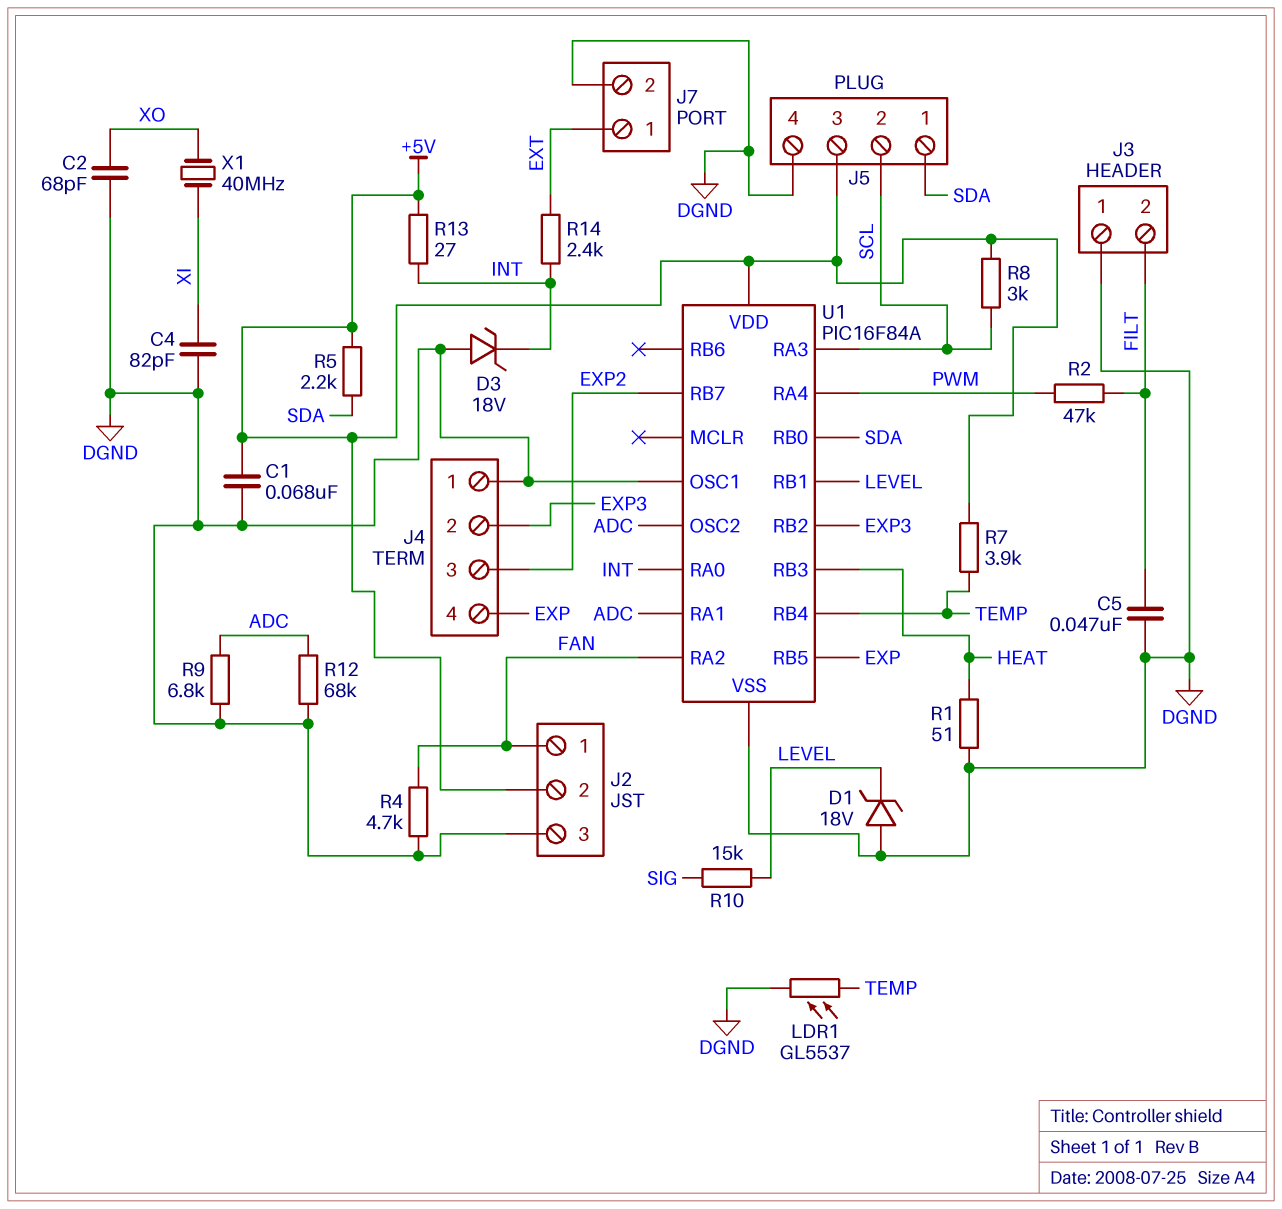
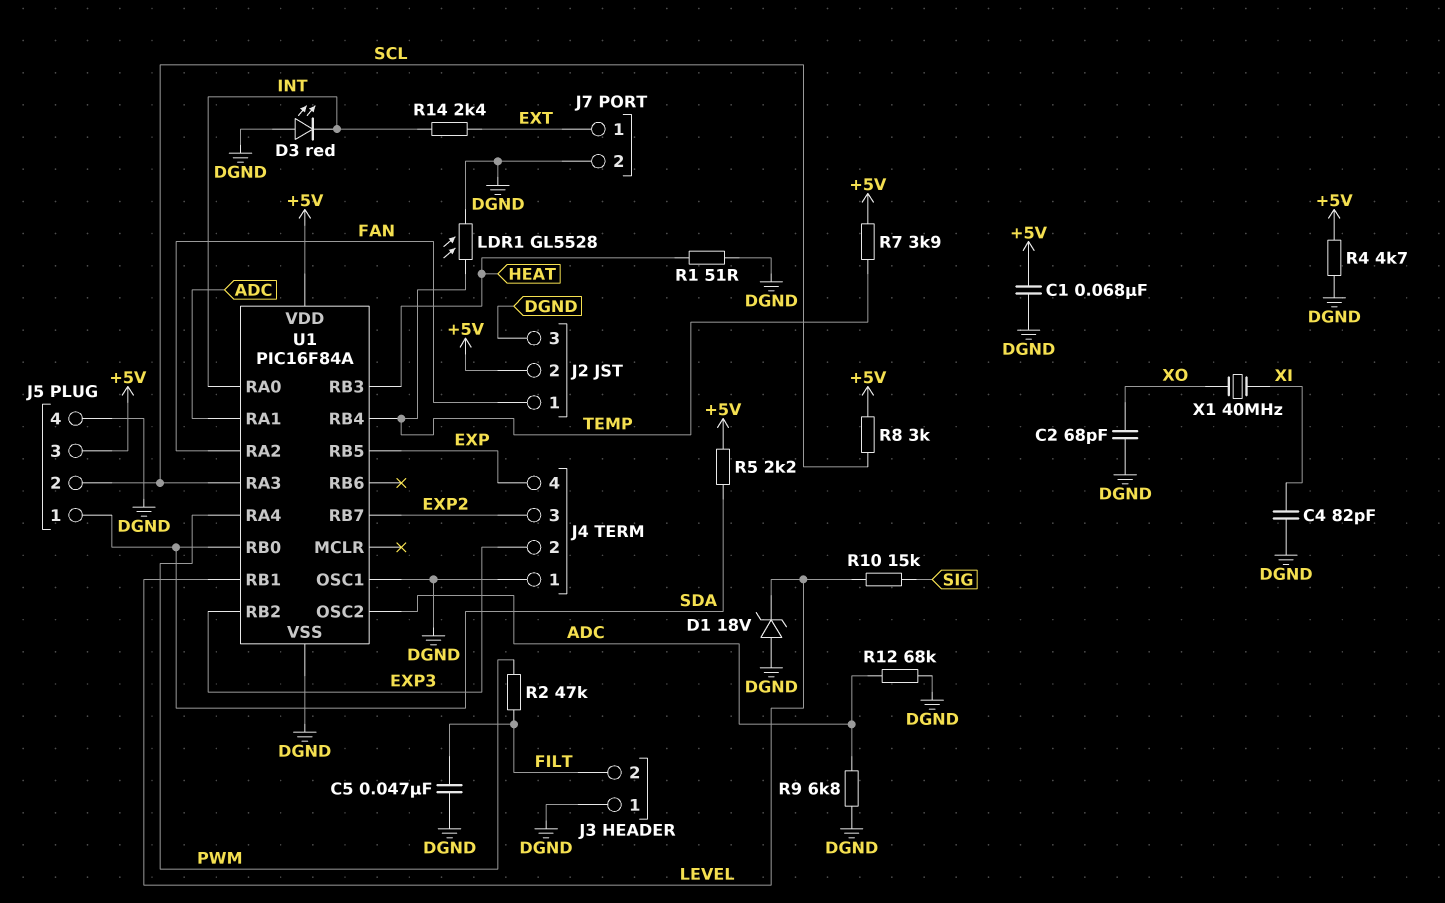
D3: zener 18V (A DGND, K INT) -> LED red (A DGND, K INT)
LDR1: GL5537 (DGND, TEMP) -> GL5528 (DGND, TEMP)
R4: 4.7k (DGND, FAN) -> 4.7k (+5V, DGND)
R13: 27 (+5V, INT) -> none

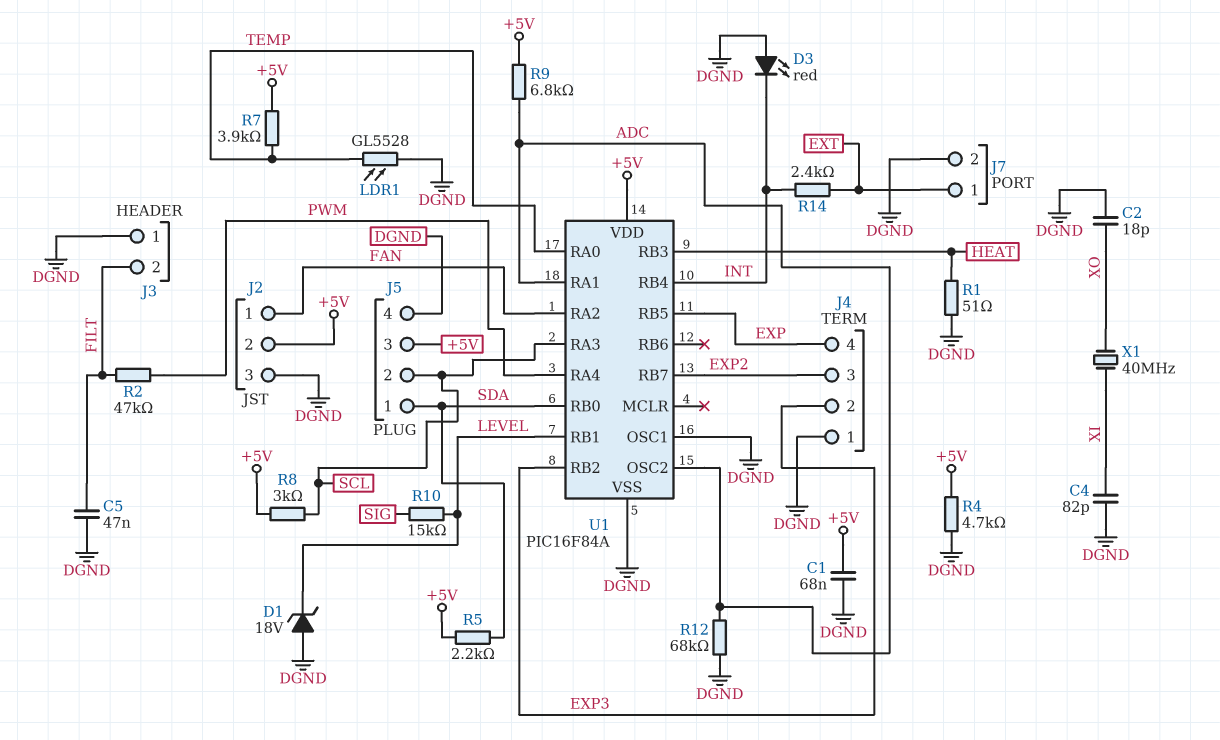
C2: 68pF (DGND, XO) -> 18pF (DGND, XO)
R9: 6.8k (ADC, DGND) -> 6.8k (+5V, ADC)
U1 pin RA0: INT -> TEMP
U1 pin RB4: TEMP -> INT

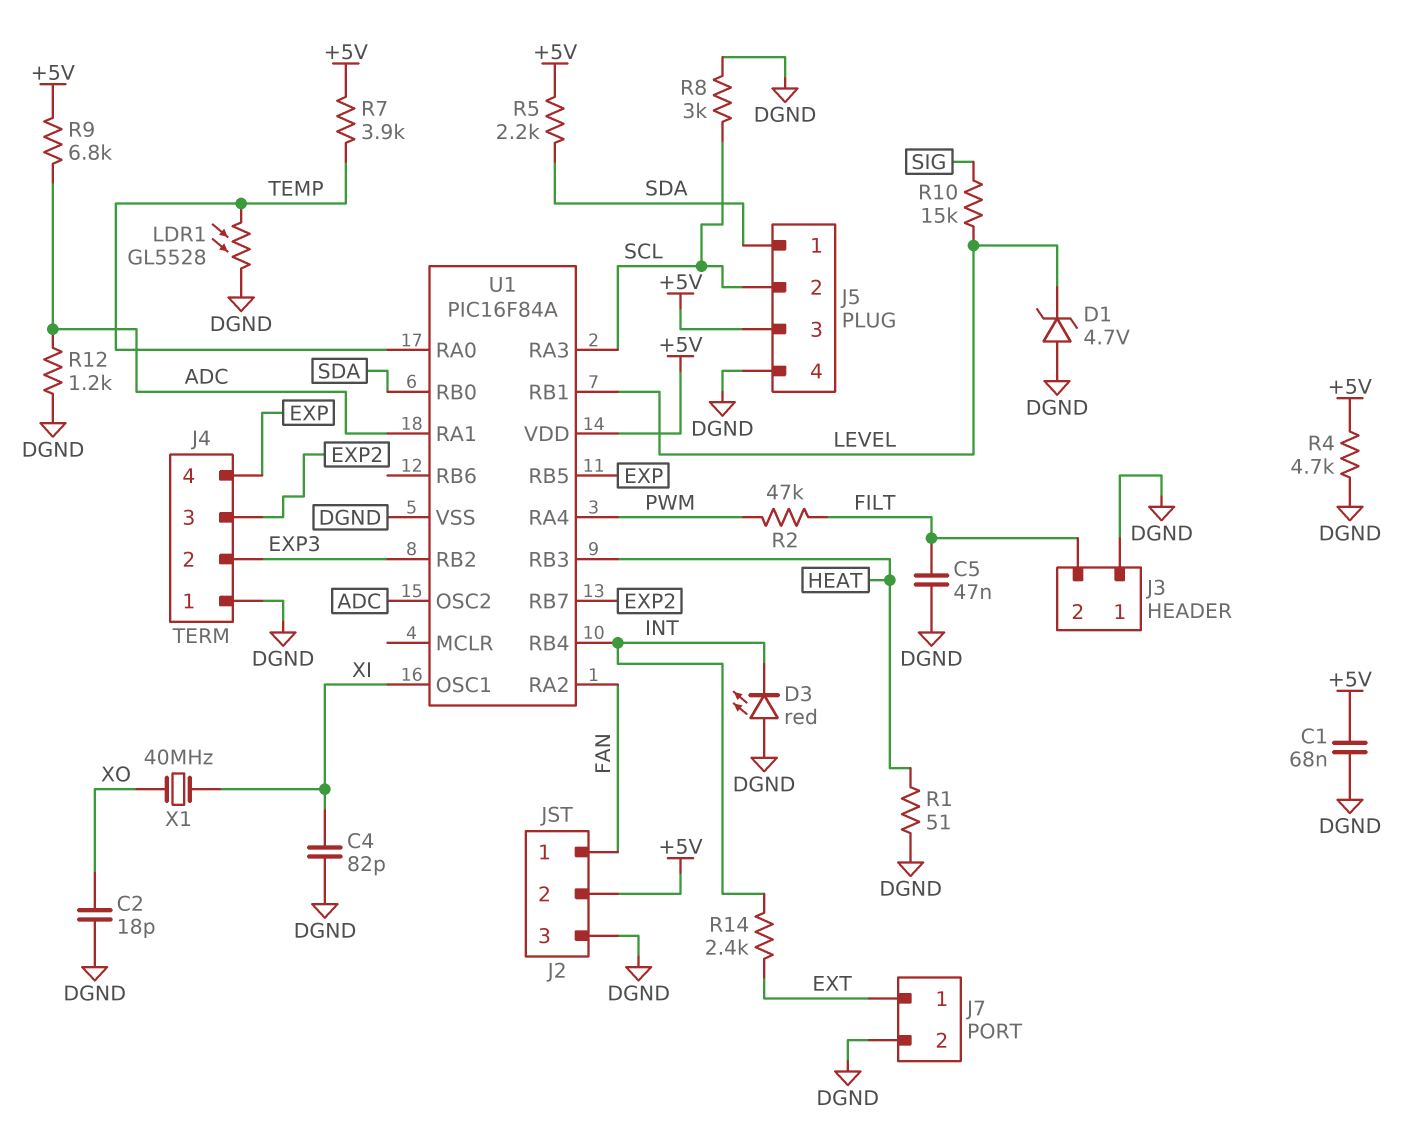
D1: zener 18V (A DGND, K LEVEL) -> zener 4.7V (A DGND, K LEVEL)
R8: 3k (+5V, SCL) -> 3k (DGND, SCL)
R12: 68k (ADC, DGND) -> 1.2k (ADC, DGND)
U1 pin OSC1: DGND -> XI

